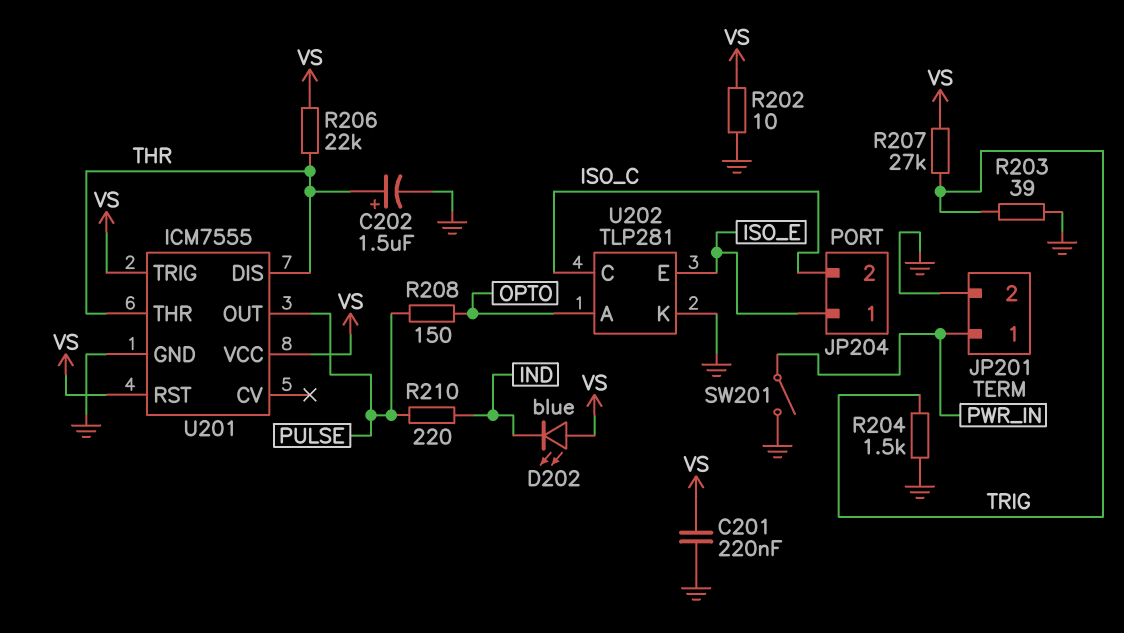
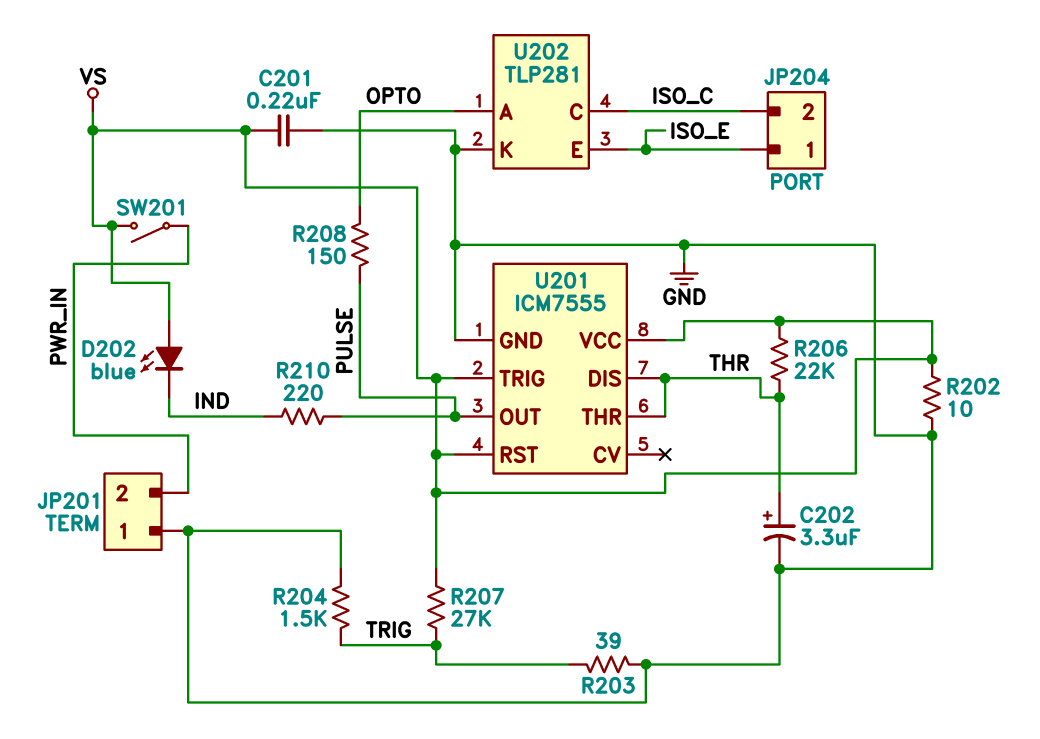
C202: 1.5uF (plus THR, minus GND) -> 3.3uF (plus THR, minus GND)
JP201 pin 1: PWR_IN -> GND
JP201 pin 2: GND -> PWR_IN
SW201: switch (GND, PWR_IN) -> switch (PWR_IN, VS)

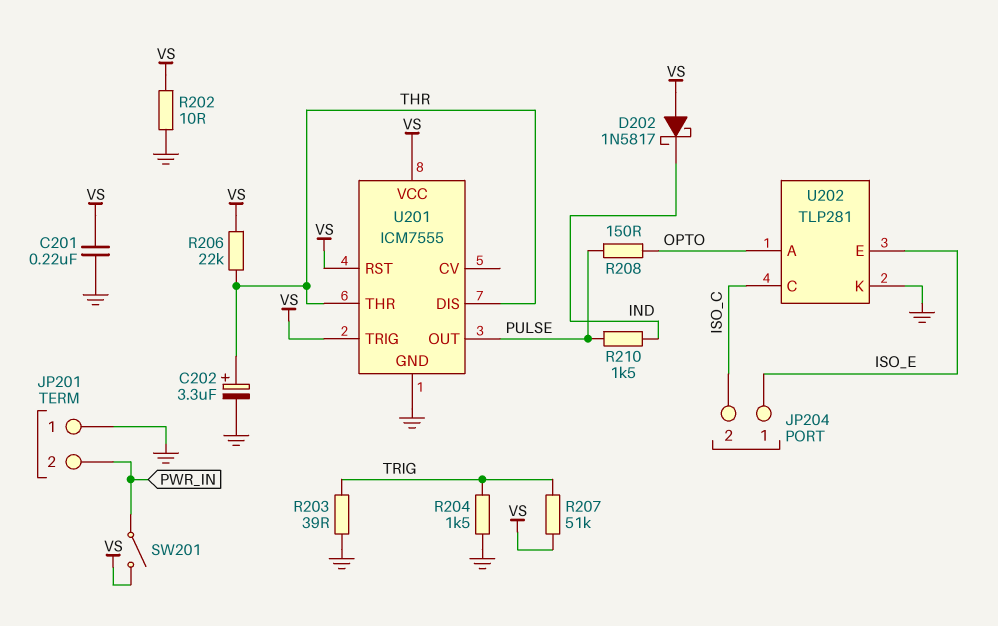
D202: LED blue (A VS, K IND) -> schottky 1N5817 (A VS, K IND)
R207: 27k (TRIG, VS) -> 51k (TRIG, VS)
R210: 220 (IND, PULSE) -> 1.5k (IND, PULSE)

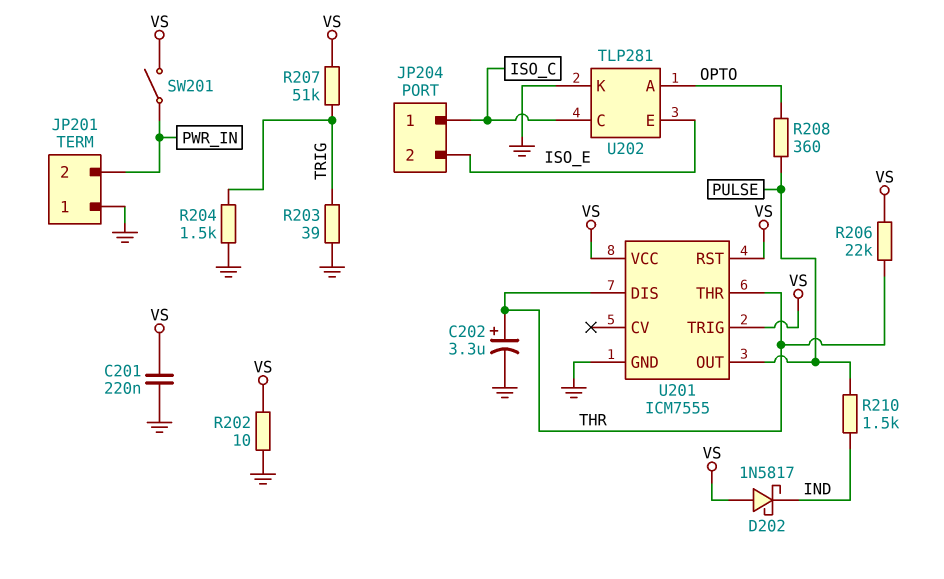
JP204 pin 1: ISO_E -> ISO_C
JP204 pin 2: ISO_C -> ISO_E
R208: 150 (OPTO, PULSE) -> 360 (OPTO, PULSE)

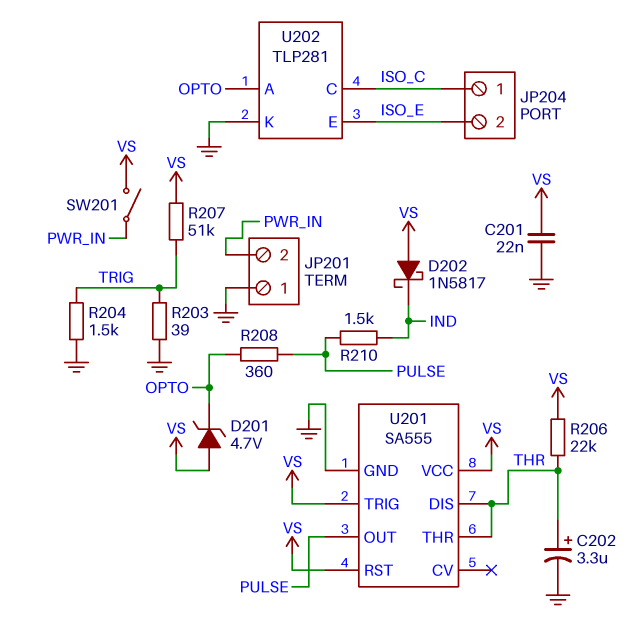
C201: 220nF (GND, VS) -> 22nF (GND, VS)
D201: none -> zener 4.7V (A VS, K OPTO)
R202: 10 (GND, VS) -> none
U201: ICM7555 -> SA555

